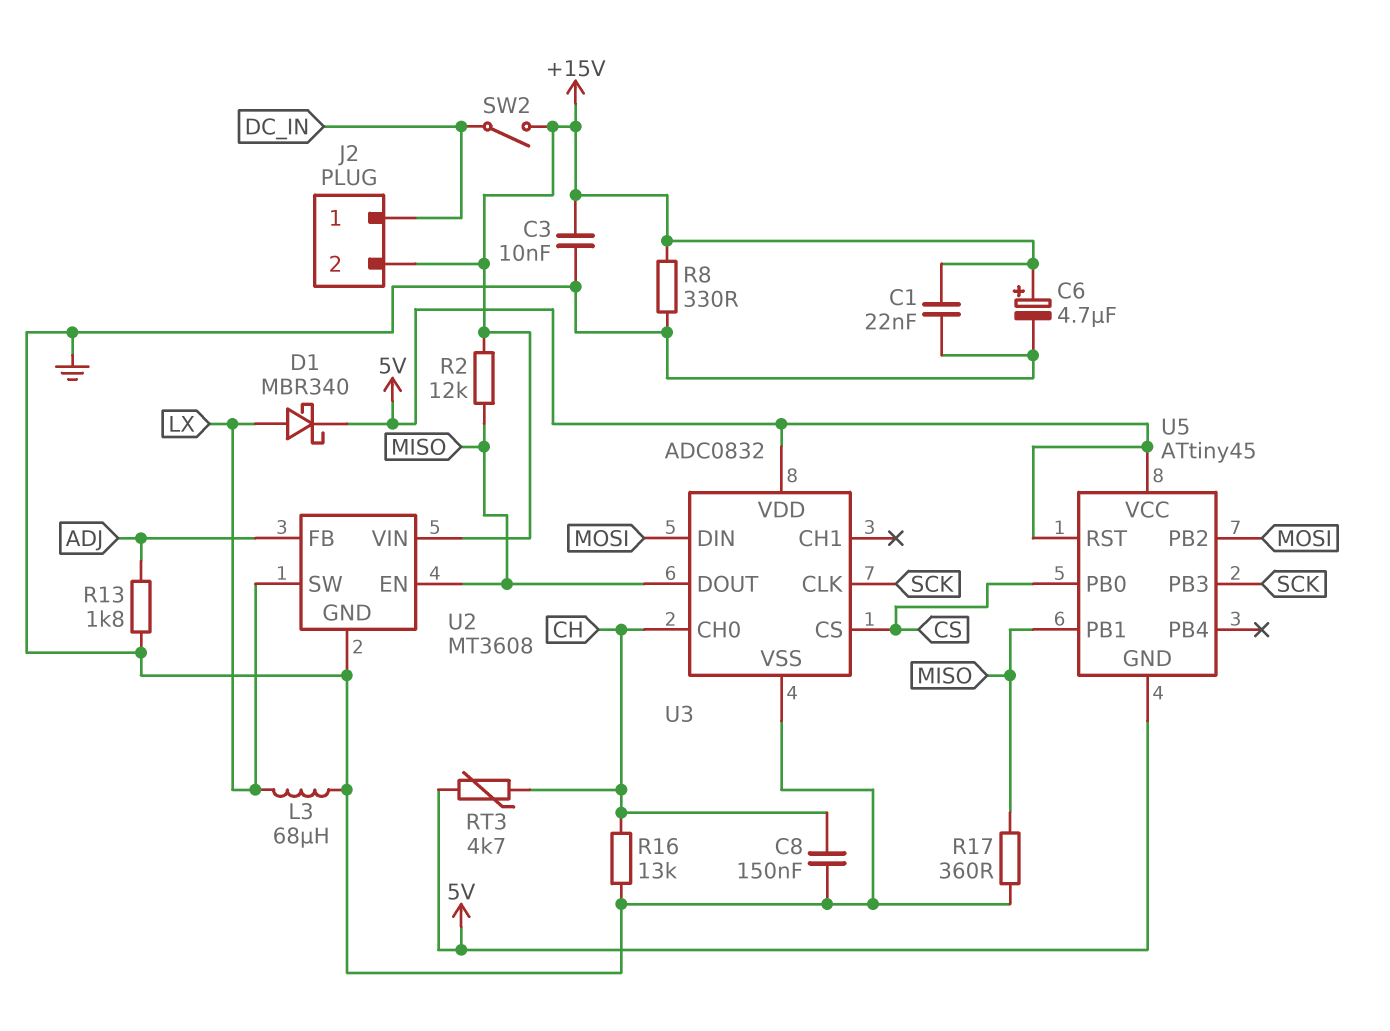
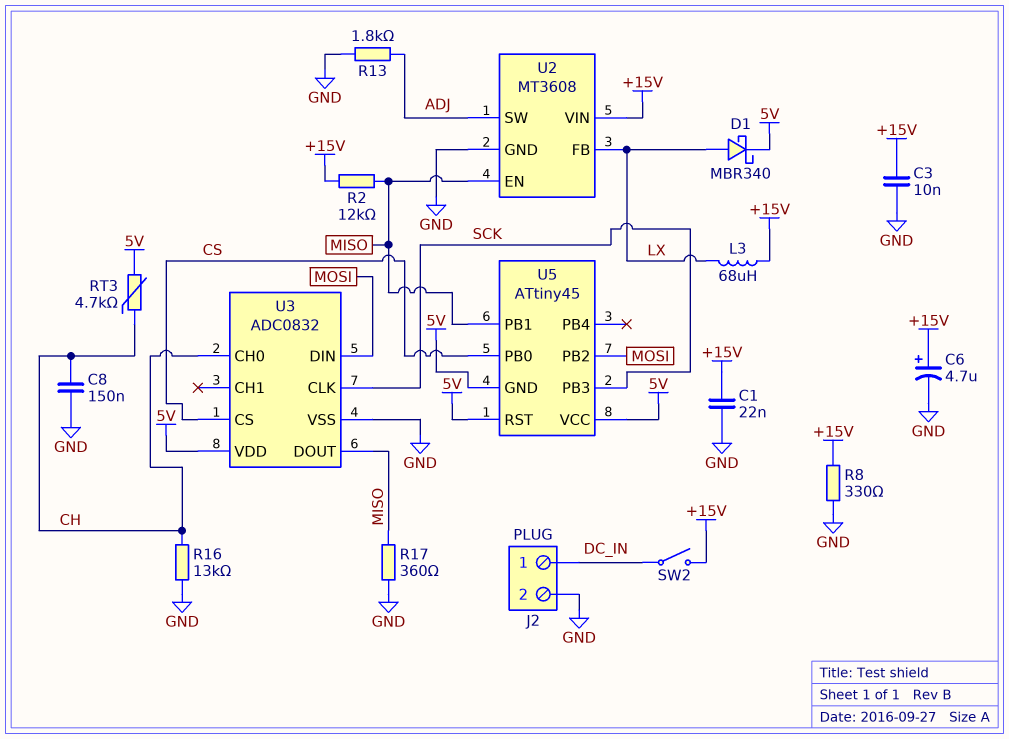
J2 pin 2: +15V -> GND
L3: 68uH (GND, LX) -> 68uH (+15V, LX)
U2 pin FB: ADJ -> LX
U2 pin SW: LX -> ADJ

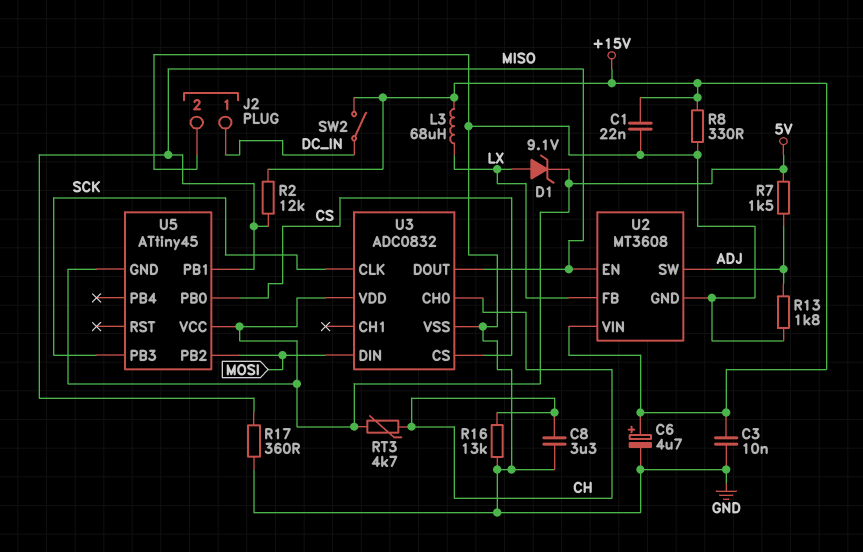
C8: 150nF (CH, GND) -> 3.3uF (CH, GND)
D1: schottky MBR340 (A LX, K 5V) -> zener 9.1V (A LX, K 5V)
R7: none -> 1.5k (5V, ADJ)
U5 pin RST: 5V -> none

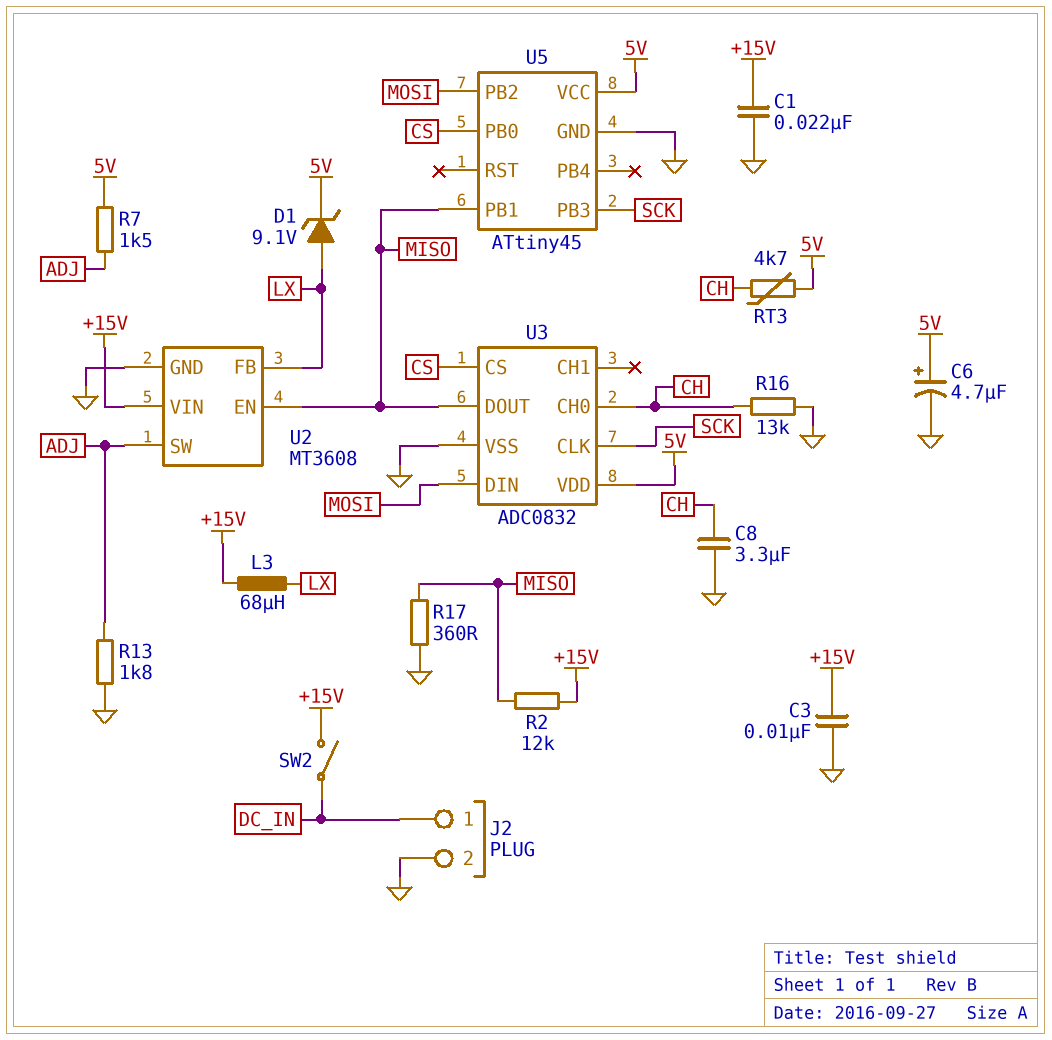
C6: 4.7uF (plus +15V, minus GND) -> 4.7uF (plus 5V, minus GND)
R8: 330 (+15V, GND) -> none
U5 pin GND: 5V -> GND

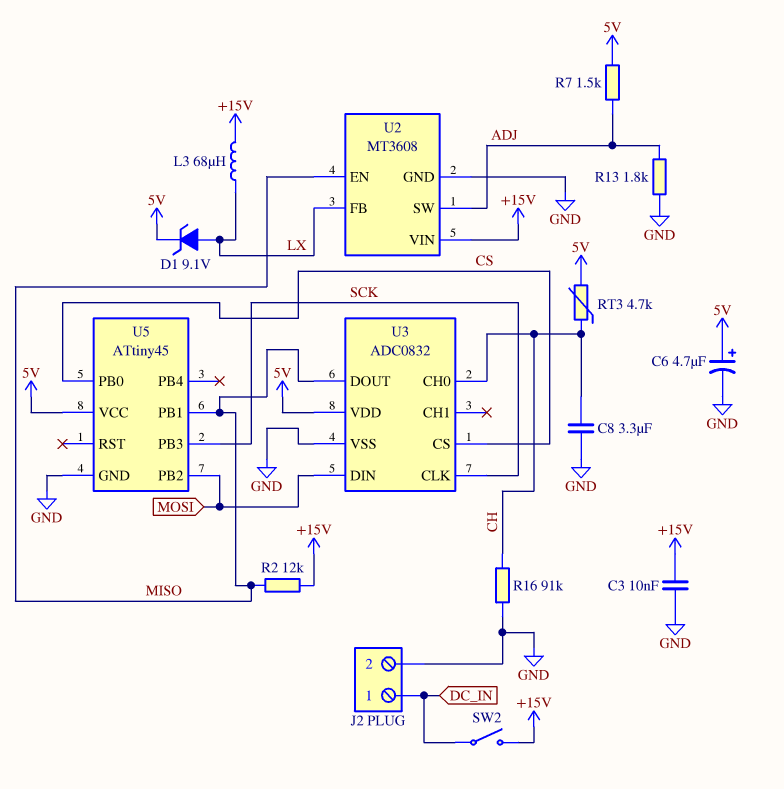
C1: 22nF (+15V, GND) -> none
R16: 13k (CH, GND) -> 91k (CH, GND)
R17: 360 (GND, MISO) -> none

